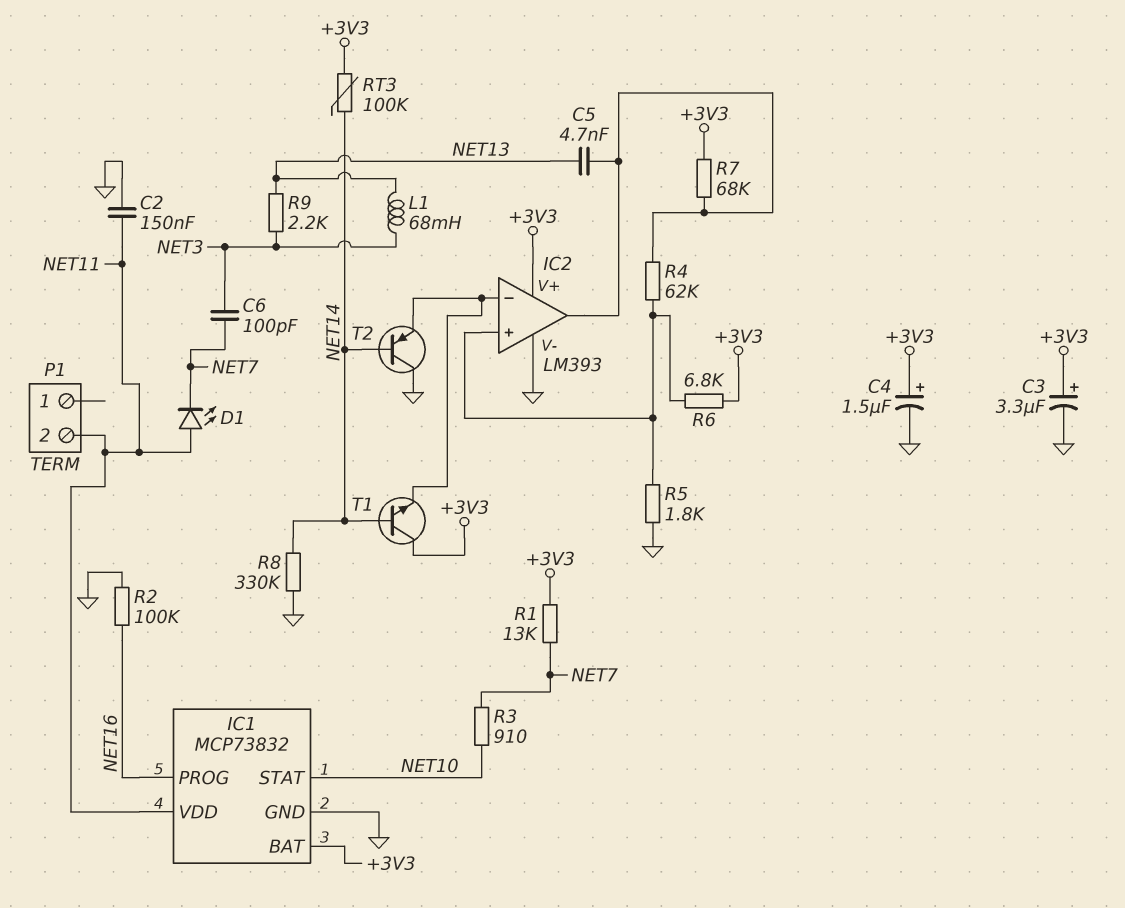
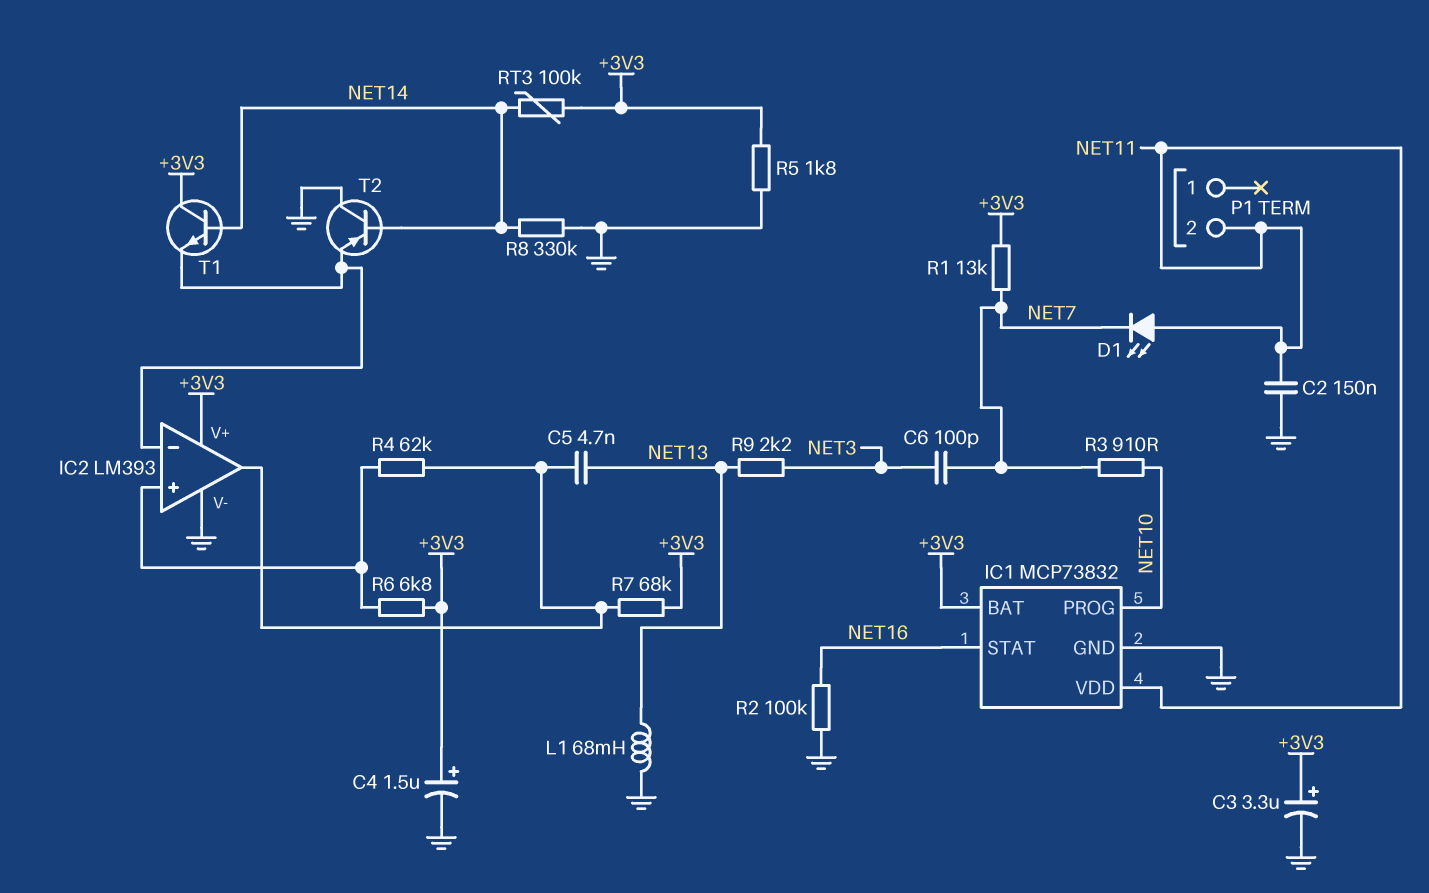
IC1 pin PROG: NET16 -> NET10
IC1 pin STAT: NET10 -> NET16
L1: 68mH (NET3, NET13) -> 68mH (GND, NET13)
R5: 1.8k (GND, IC2/in+) -> 1.8k (+3V3, GND)

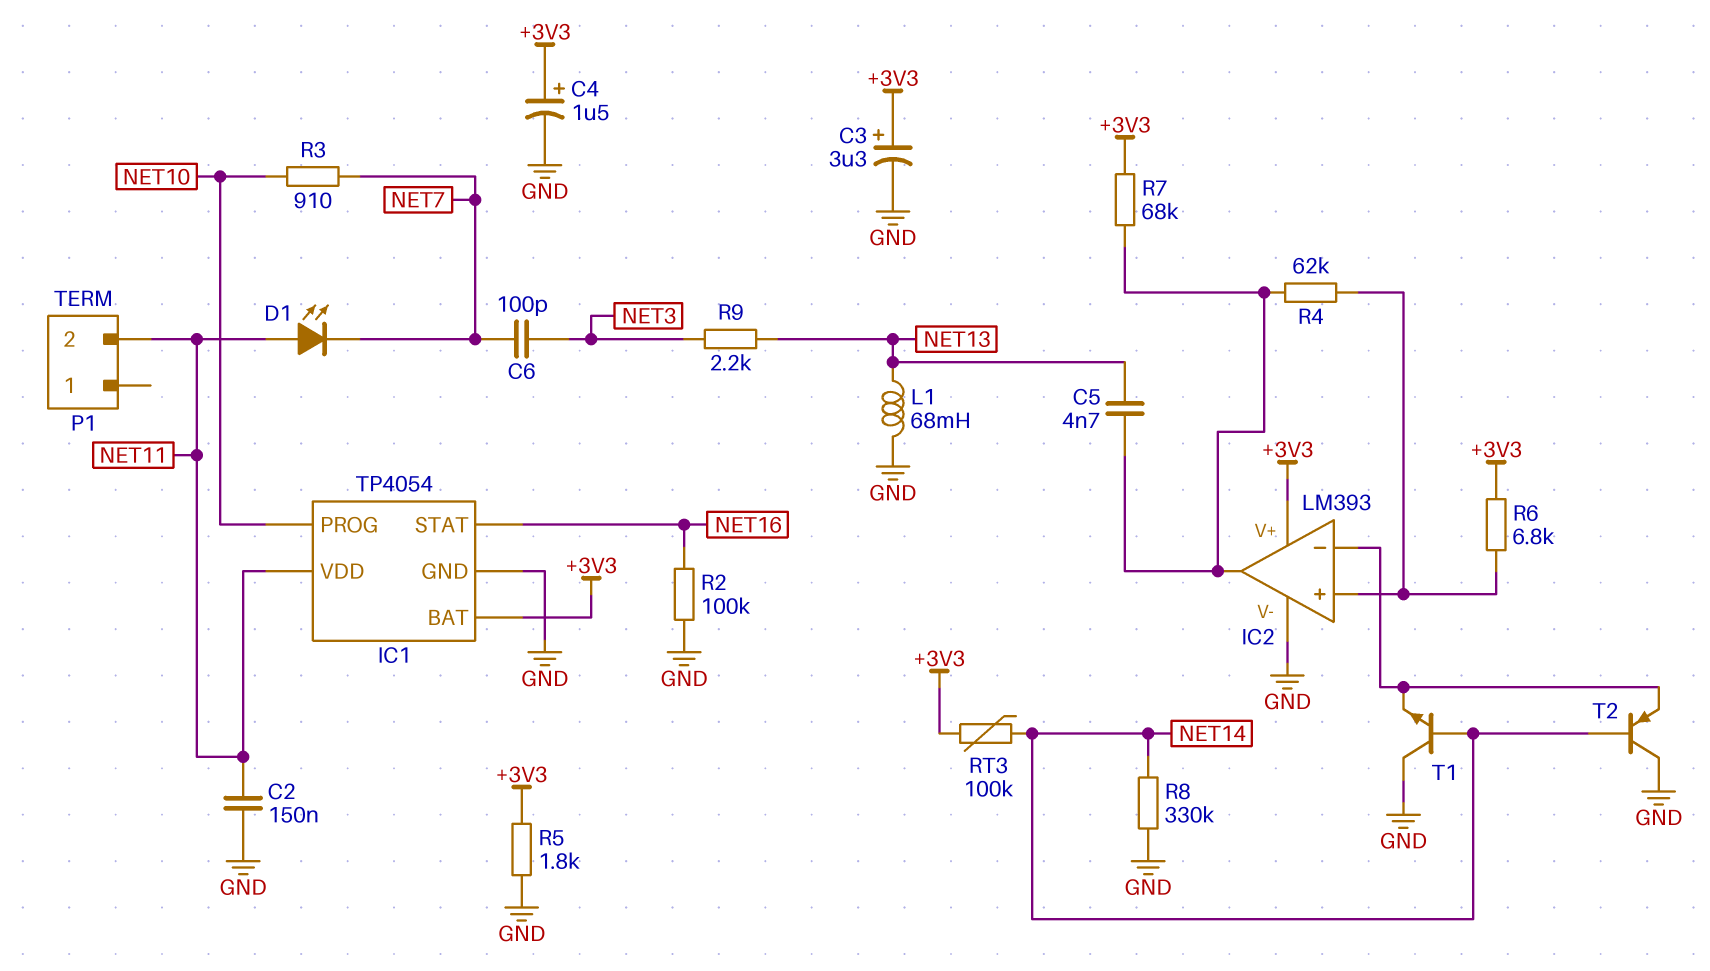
IC1: MCP73832 -> TP4054
R1: 13k (+3V3, NET7) -> none
T1: NPN (B NET14, C +3V3, E IC2/in-) -> NPN (B NET14, C GND, E IC2/in-)

